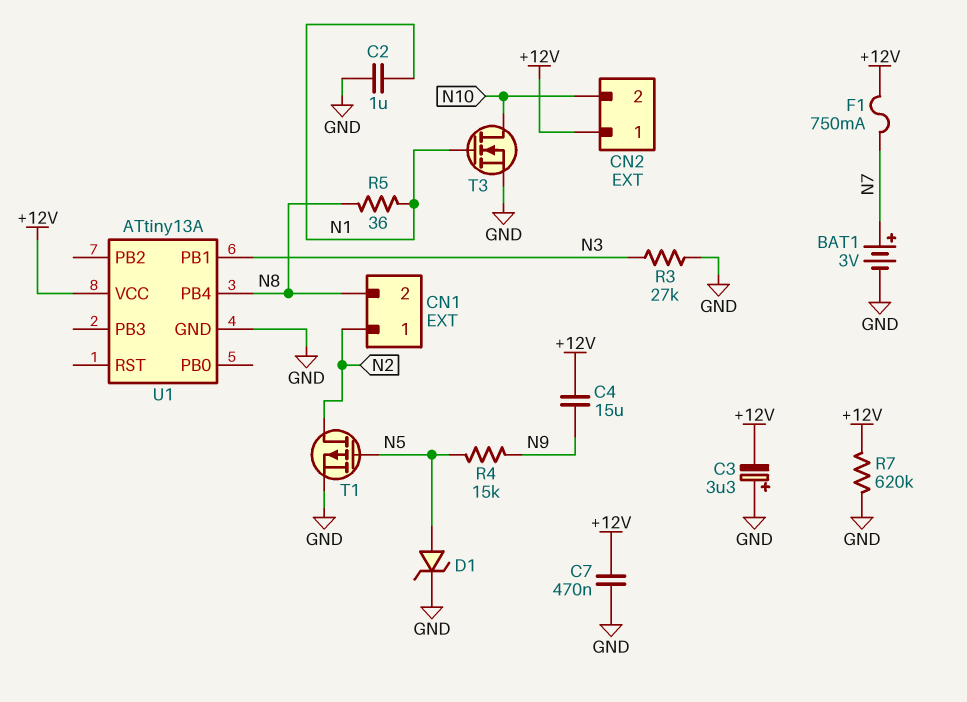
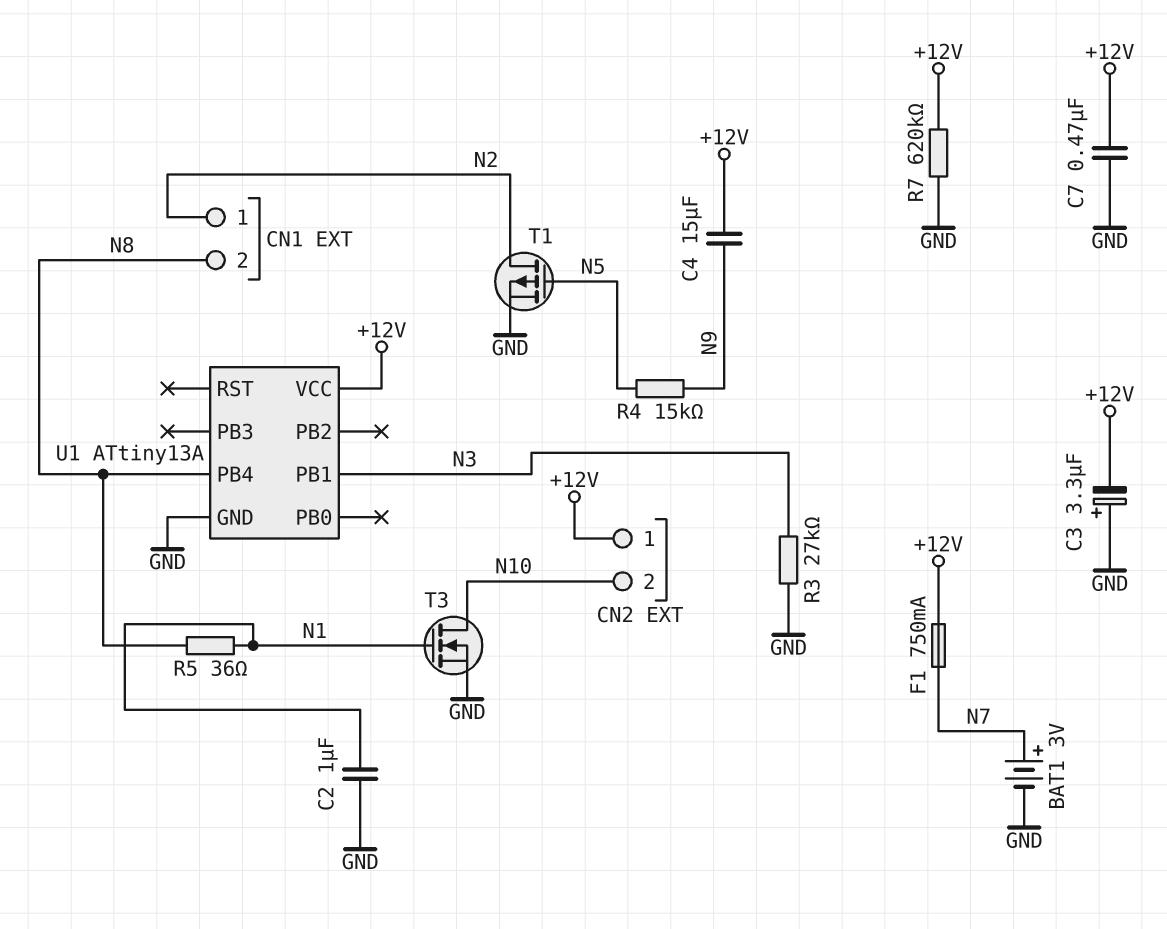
D1: zener (A N5, K GND) -> none

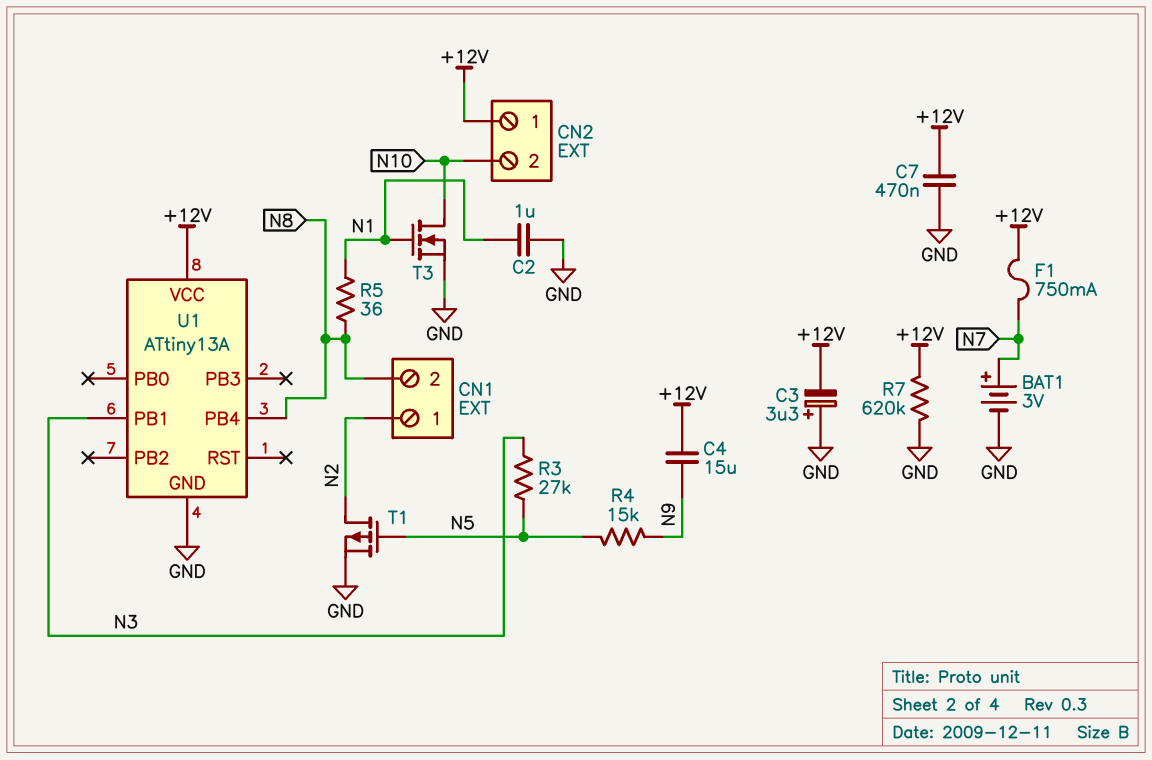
R3: 27k (GND, N3) -> 27k (N3, N5)

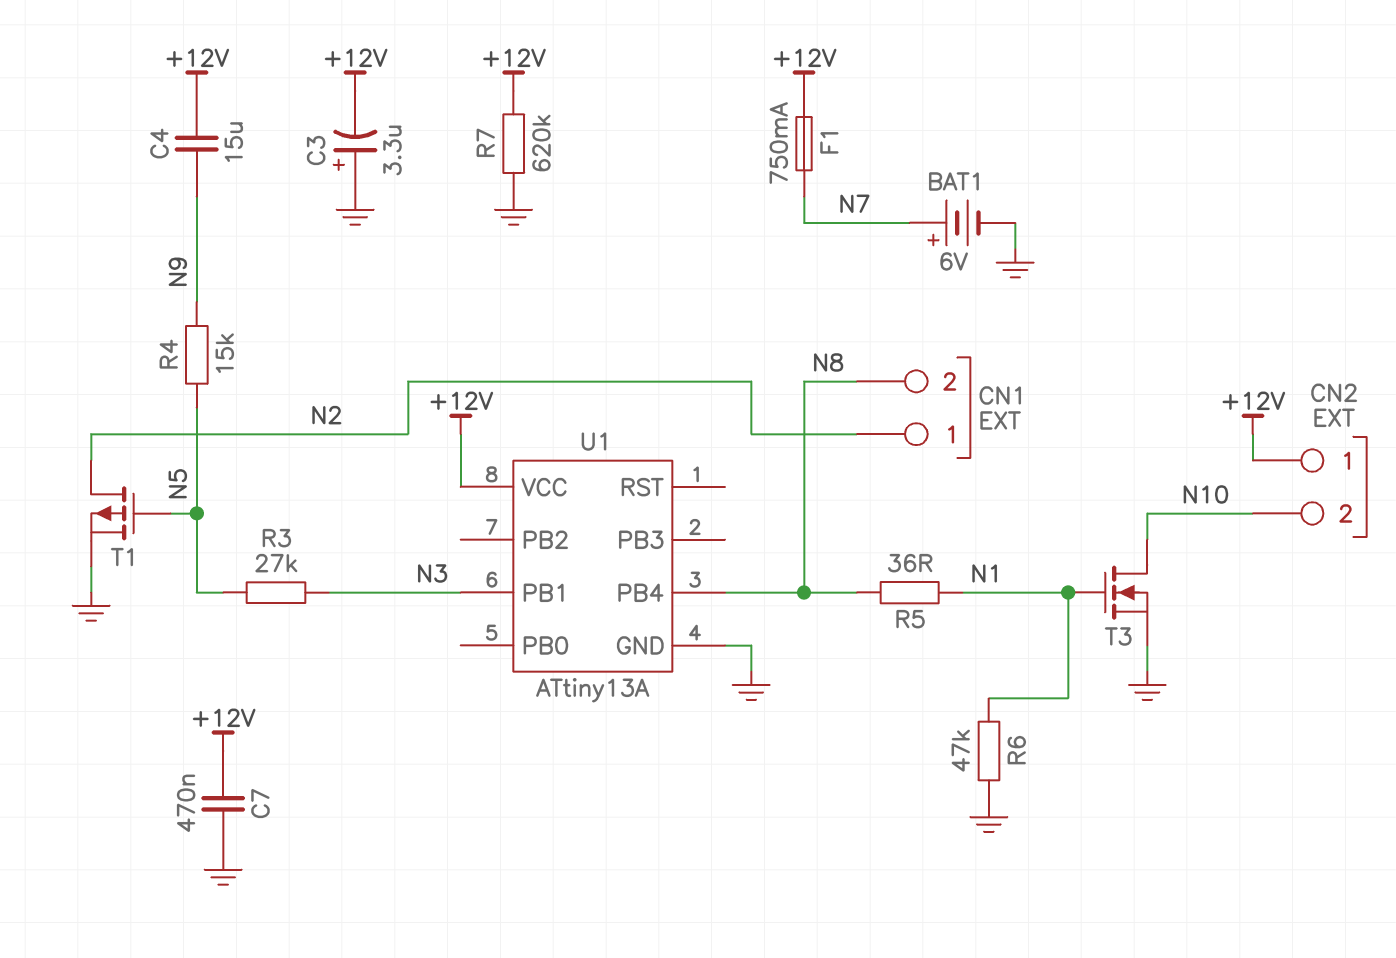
BAT1: 3V (plus N7, minus GND) -> 6V (plus N7, minus GND)
C2: 1uF (GND, N1) -> none
R6: none -> 47k (GND, N1)

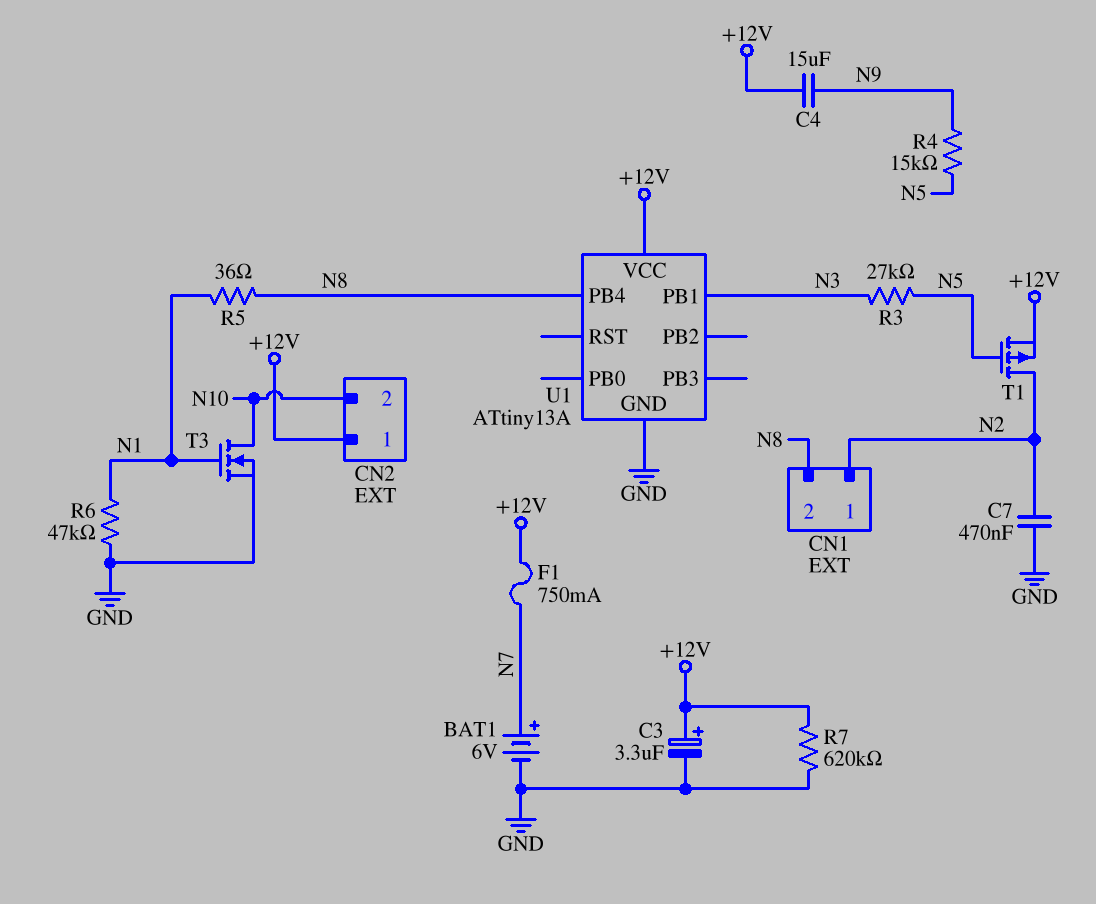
C3: 3.3uF (plus GND, minus +12V) -> 3.3uF (plus +12V, minus GND)
C7: 470nF (+12V, GND) -> 470nF (GND, N2)
T1: PMOS (G N5, D N2, S GND) -> PMOS (G N5, D N2, S +12V)

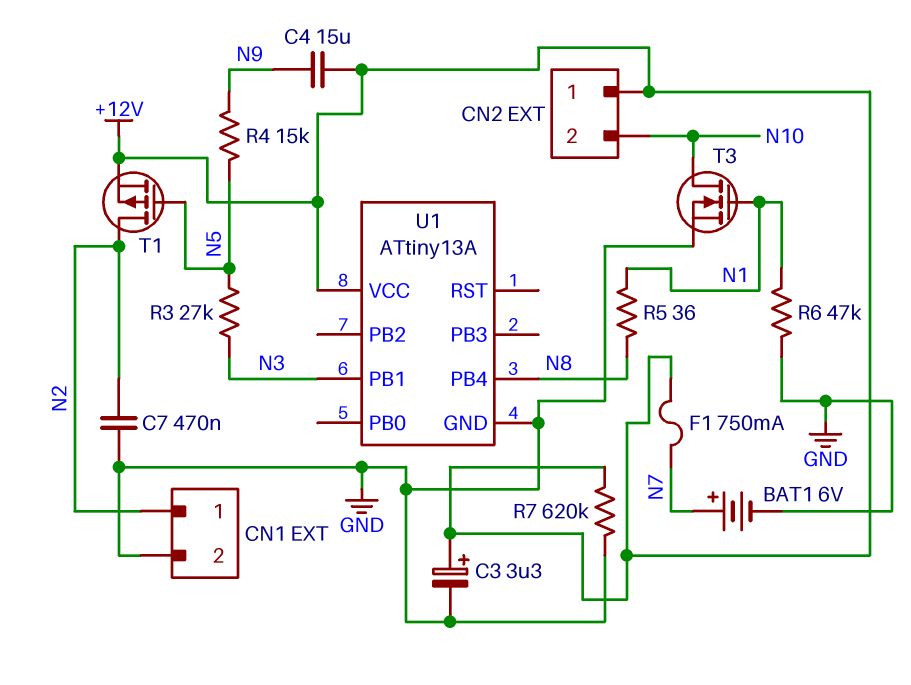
CN1 pin 2: N8 -> GND

